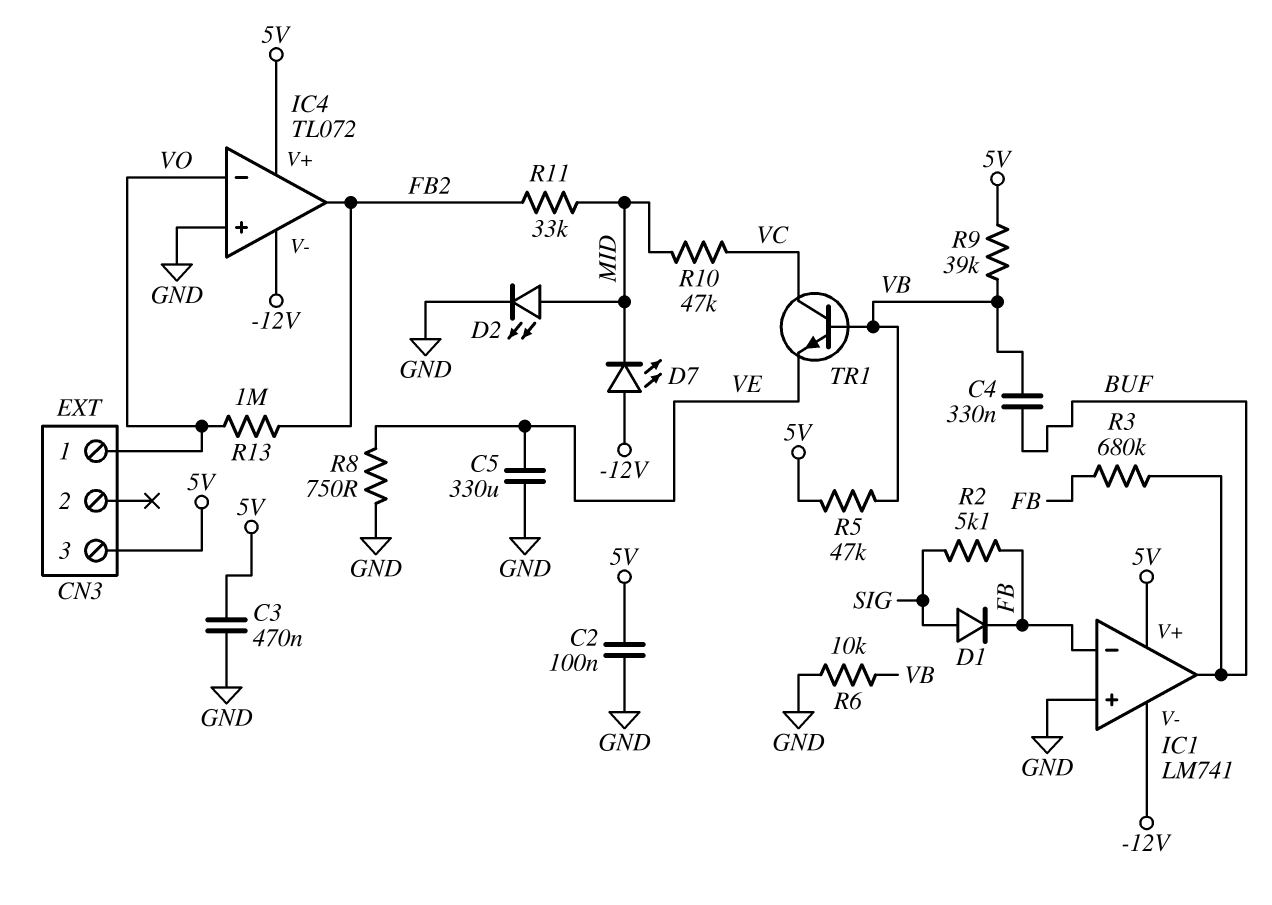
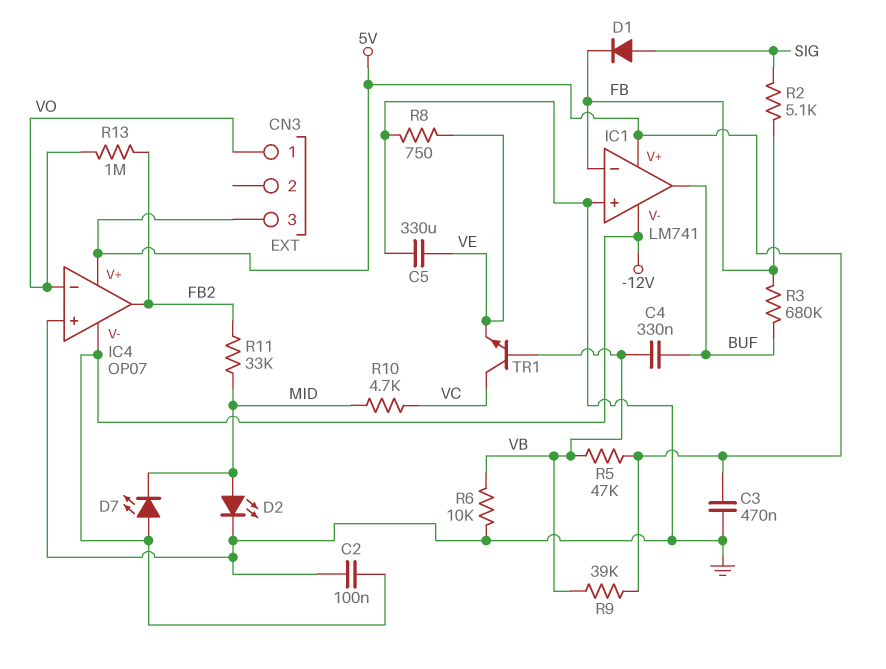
C2: 100nF (5V, GND) -> 100nF (-12V, GND)
IC4: TL072 -> OP07
R10: 47k (MID, VC) -> 4.7k (MID, VC)

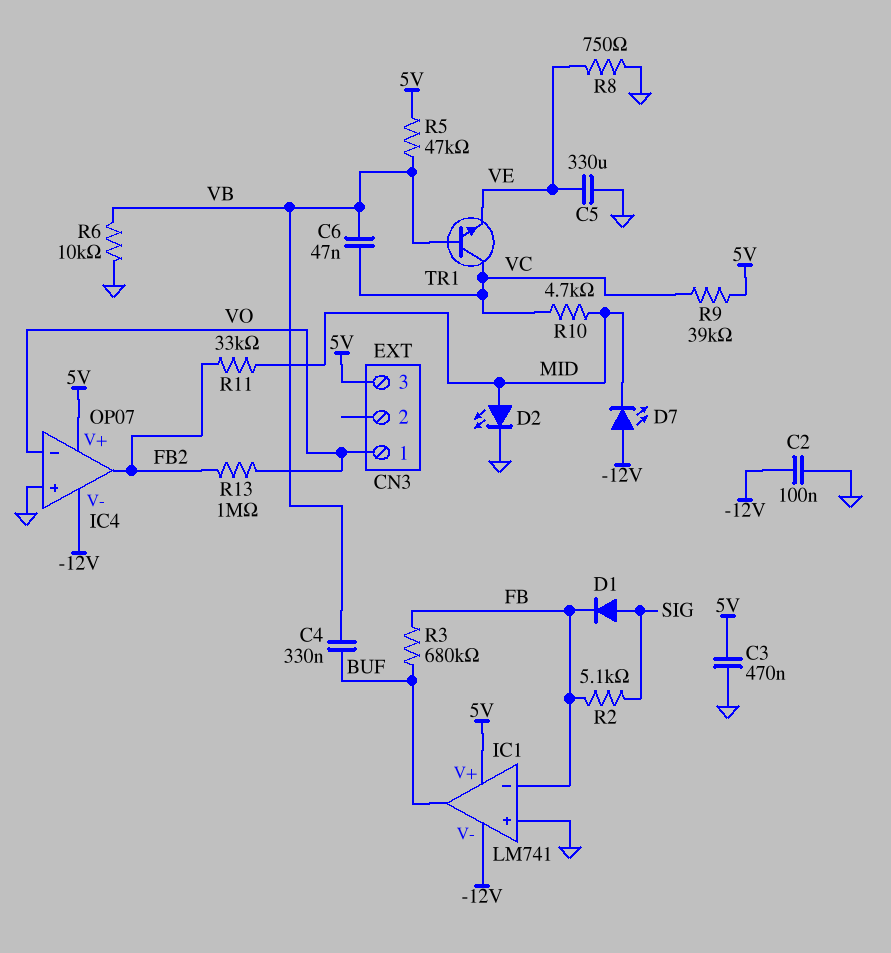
C6: none -> 47nF (VB, VC)
R9: 39k (5V, VB) -> 39k (5V, VC)

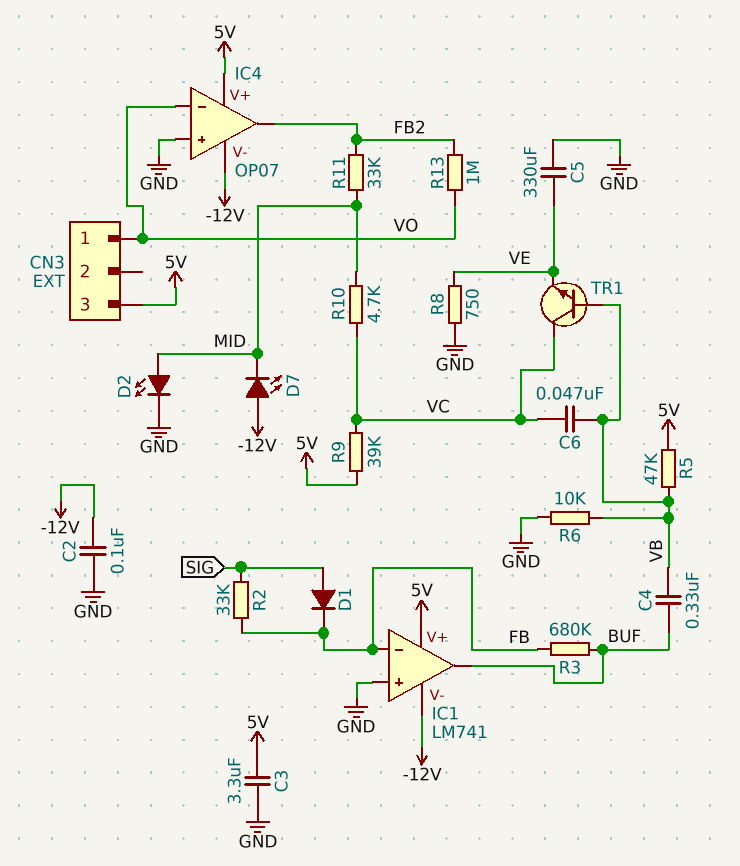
C3: 470nF (5V, GND) -> 3.3uF (5V, GND)
R2: 5.1k (FB, SIG) -> 33k (FB, SIG)

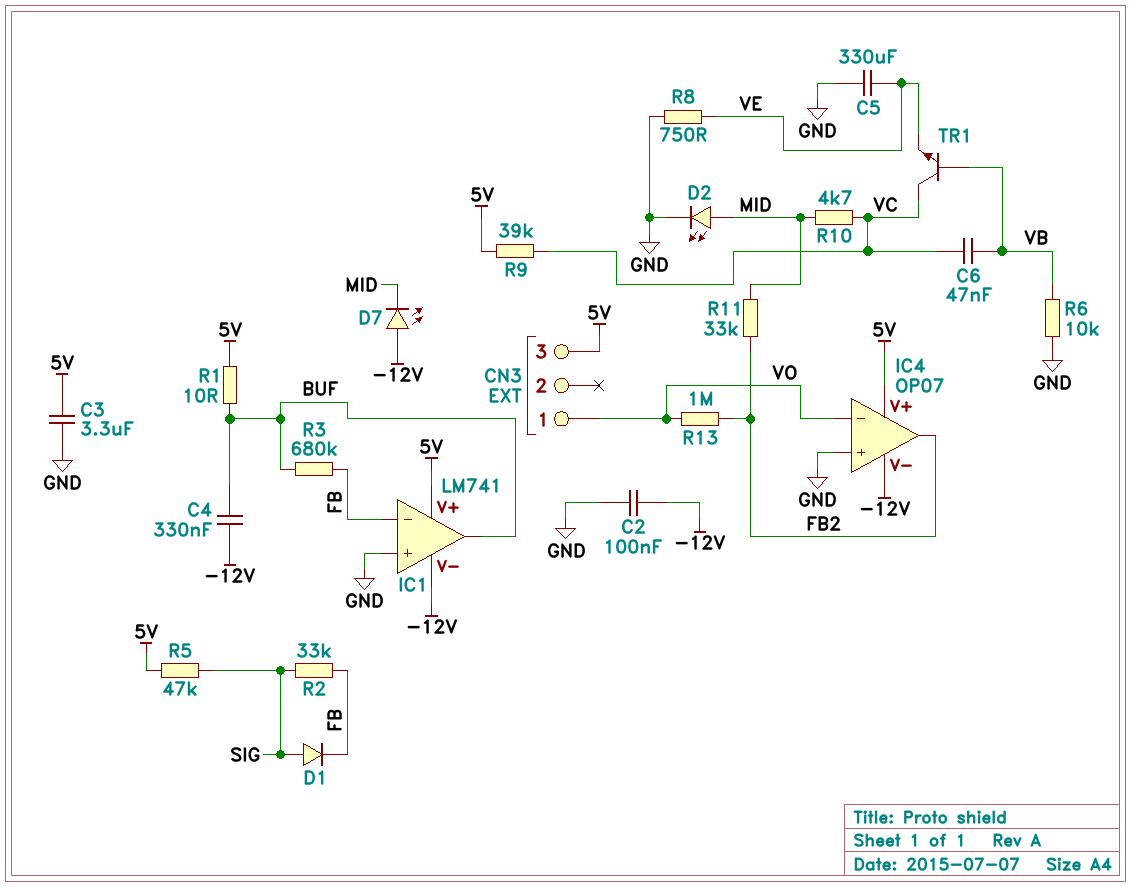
C4: 330nF (BUF, VB) -> 330nF (-12V, BUF)
R1: none -> 10 (5V, BUF)
R5: 47k (5V, VB) -> 47k (5V, SIG)

